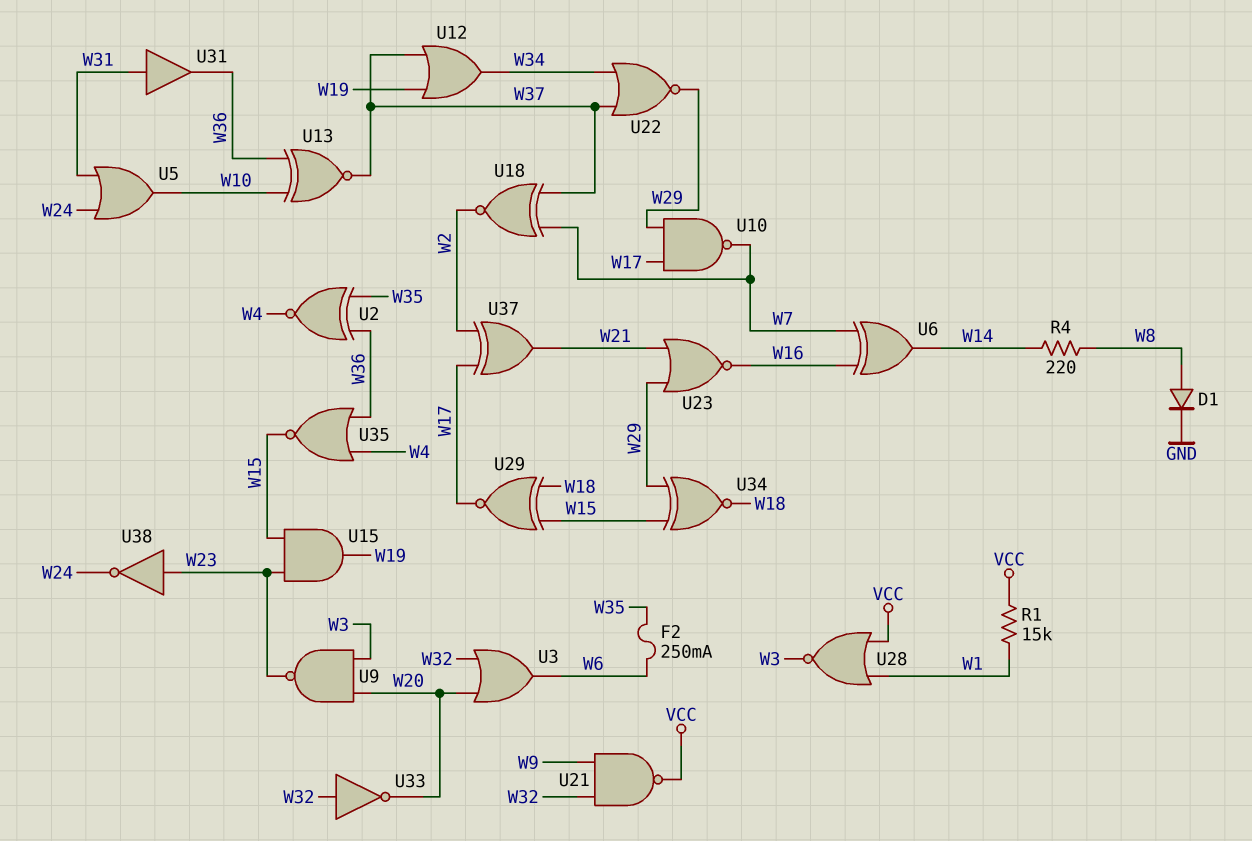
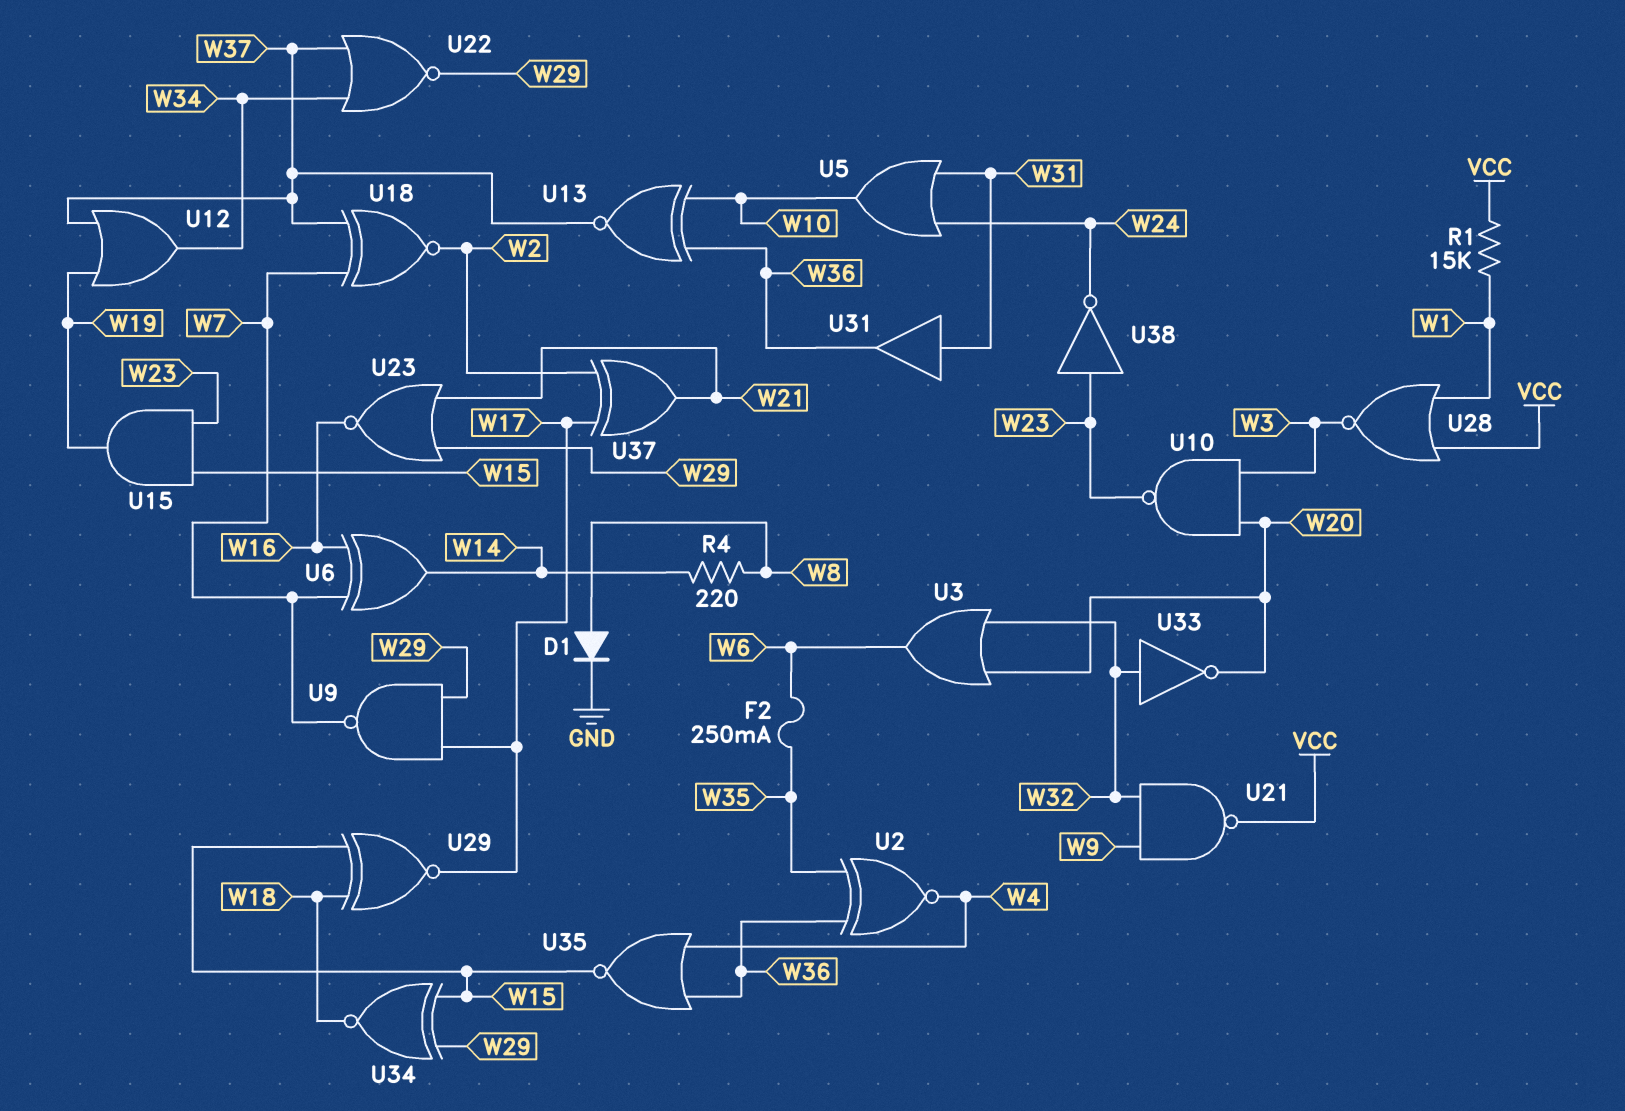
U9: NAND (in W3, in W20, out W23) -> NAND (in W17, in W29, out W7)
U10: NAND (in W17, in W29, out W7) -> NAND (in W3, in W20, out W23)

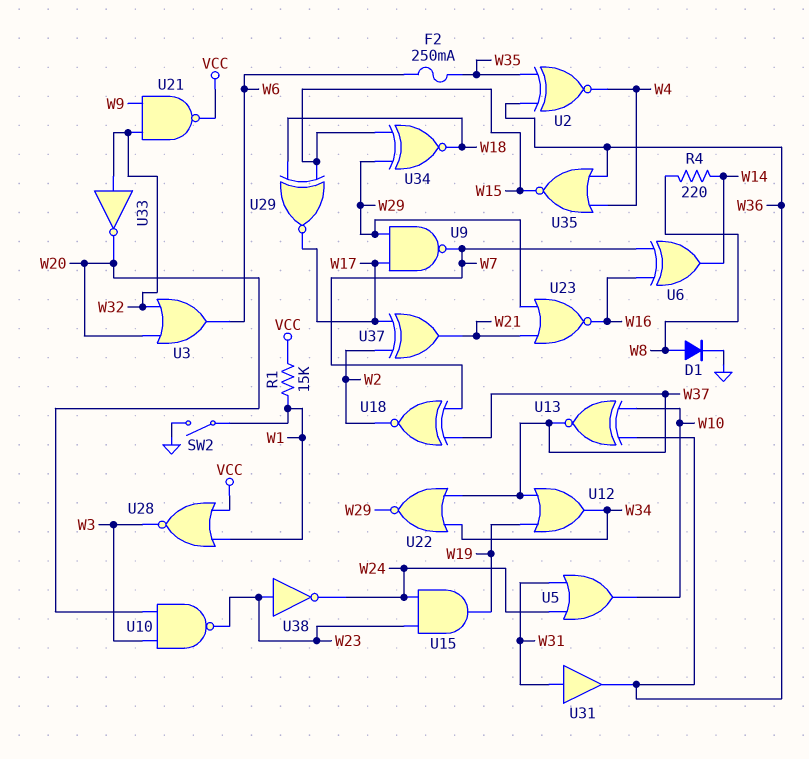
SW2: none -> switch (GND, W1)
U15: AND (in W15, in W23, out W19) -> AND (in W23, in W24, out W19)

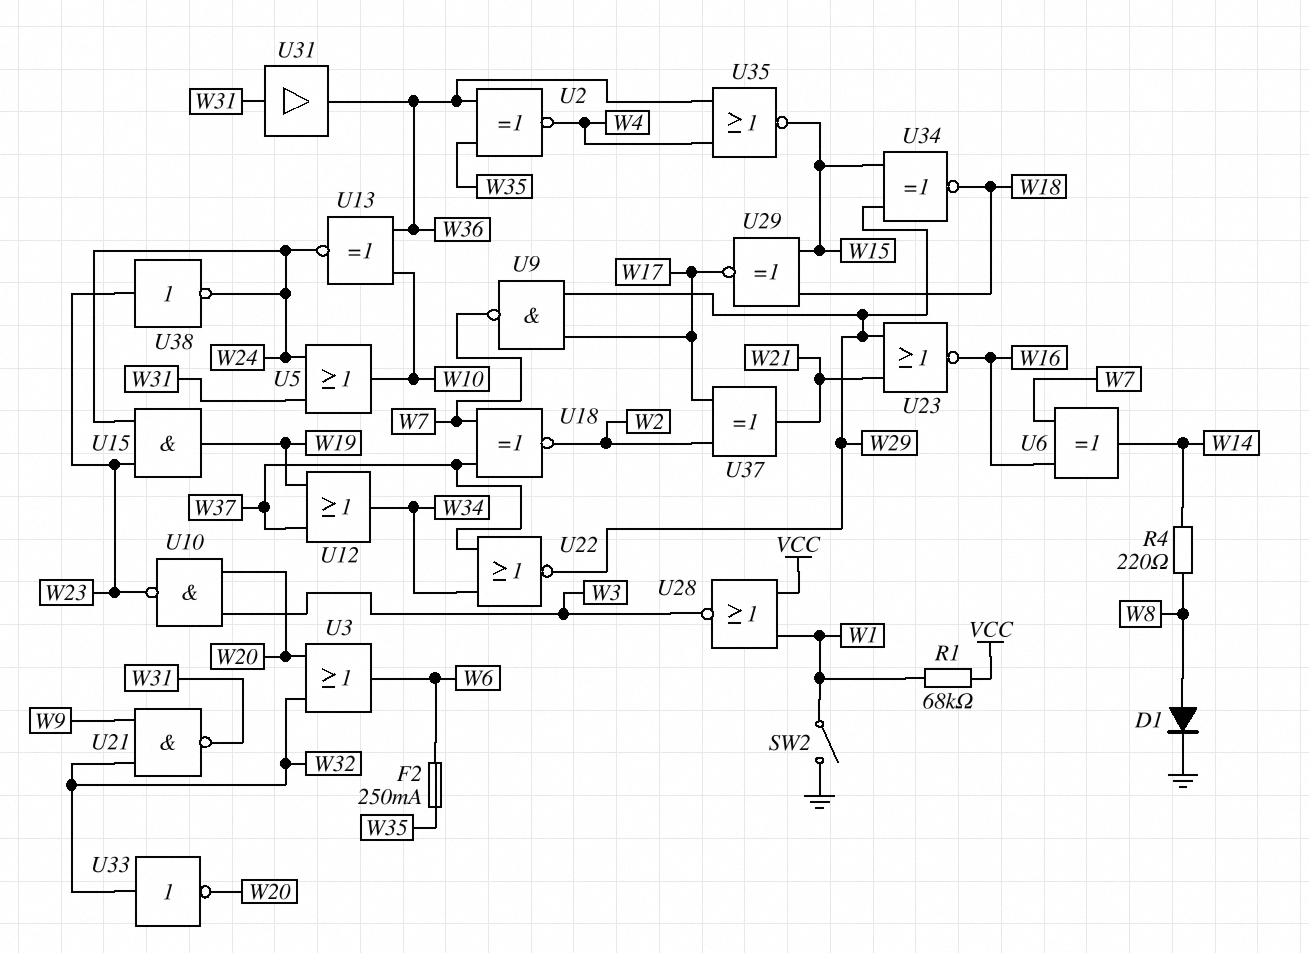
R1: 15k (VCC, W1) -> 68k (VCC, W1)
U13: XNOR (in W10, in W36, out W37) -> XNOR (in W10, in W36, out W24)
U21: NAND (in W9, in W32, out VCC) -> NAND (in W9, in W32, out W31)

